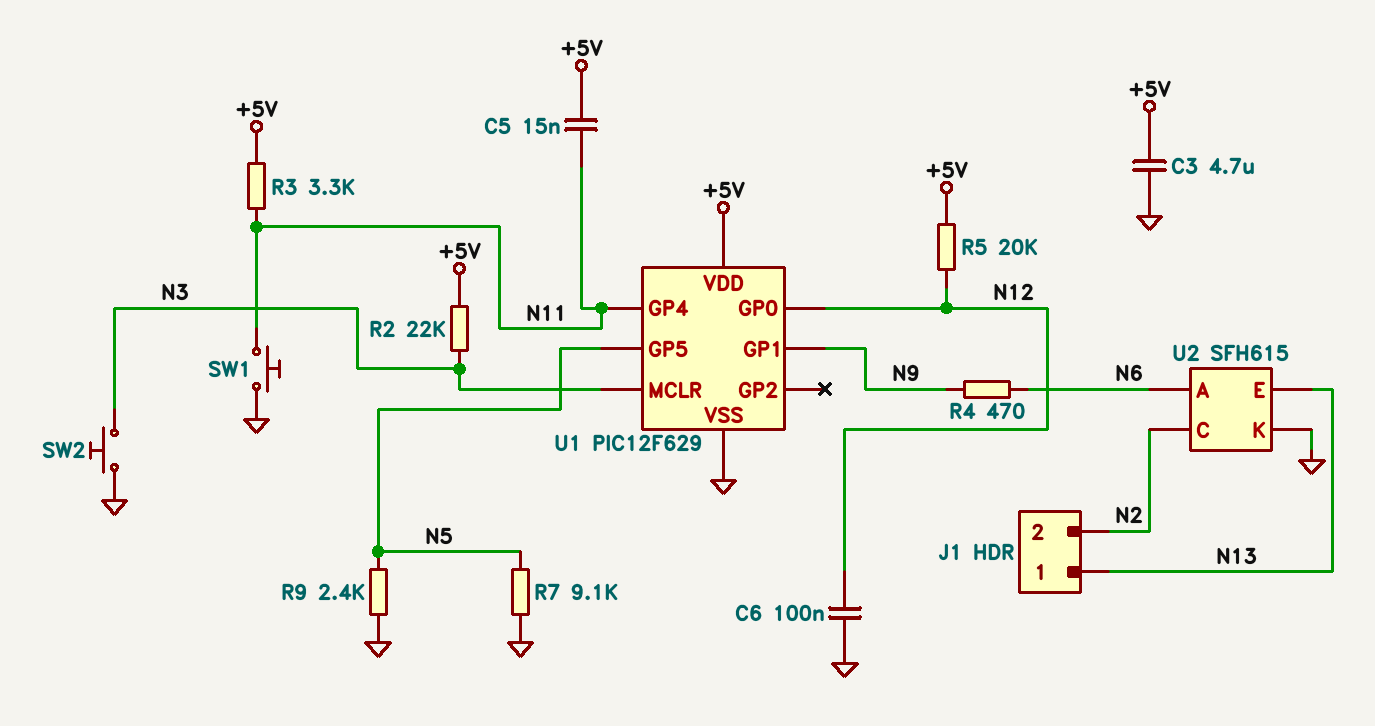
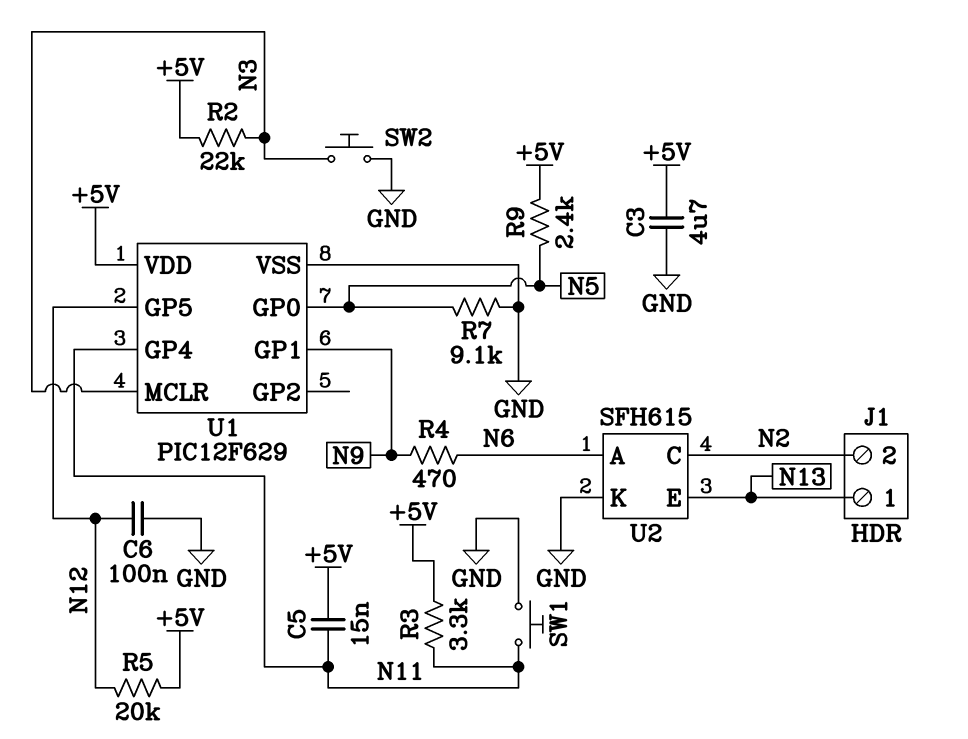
R9: 2.4k (GND, N5) -> 2.4k (+5V, N5)
U1 pin GP0: N12 -> N5
U1 pin GP5: N5 -> N12

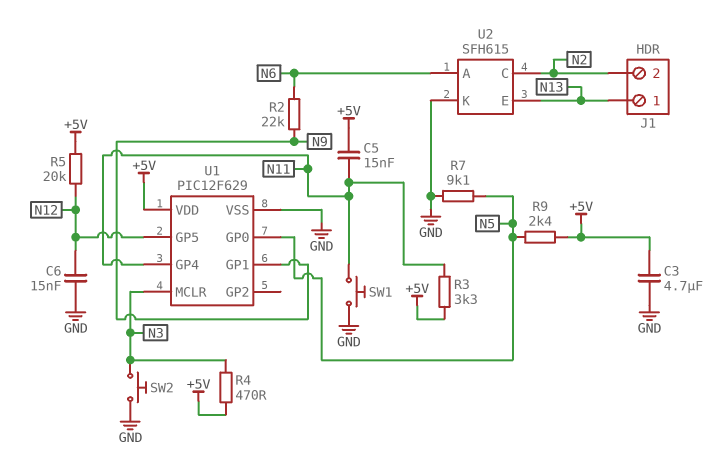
C6: 100nF (GND, N12) -> 15nF (GND, N12)
R2: 22k (+5V, N3) -> 22k (N6, N9)
R4: 470 (N6, N9) -> 470 (+5V, N3)

